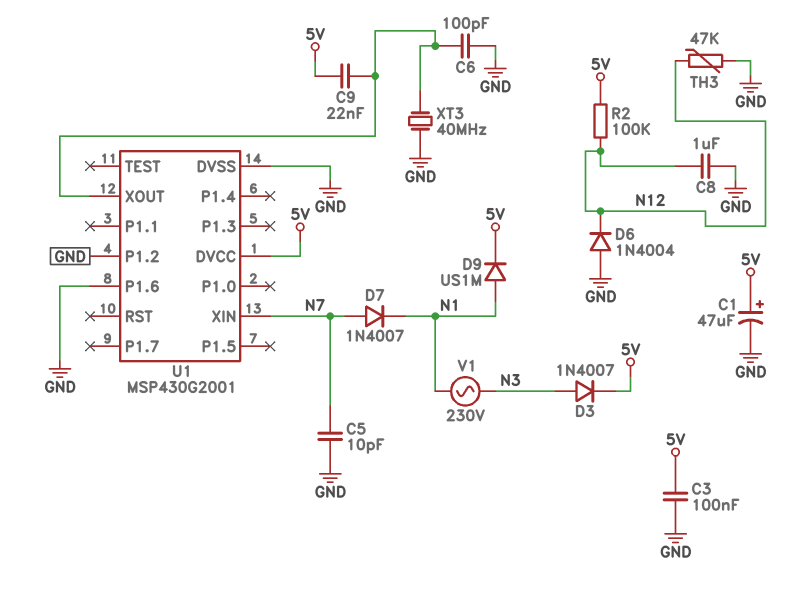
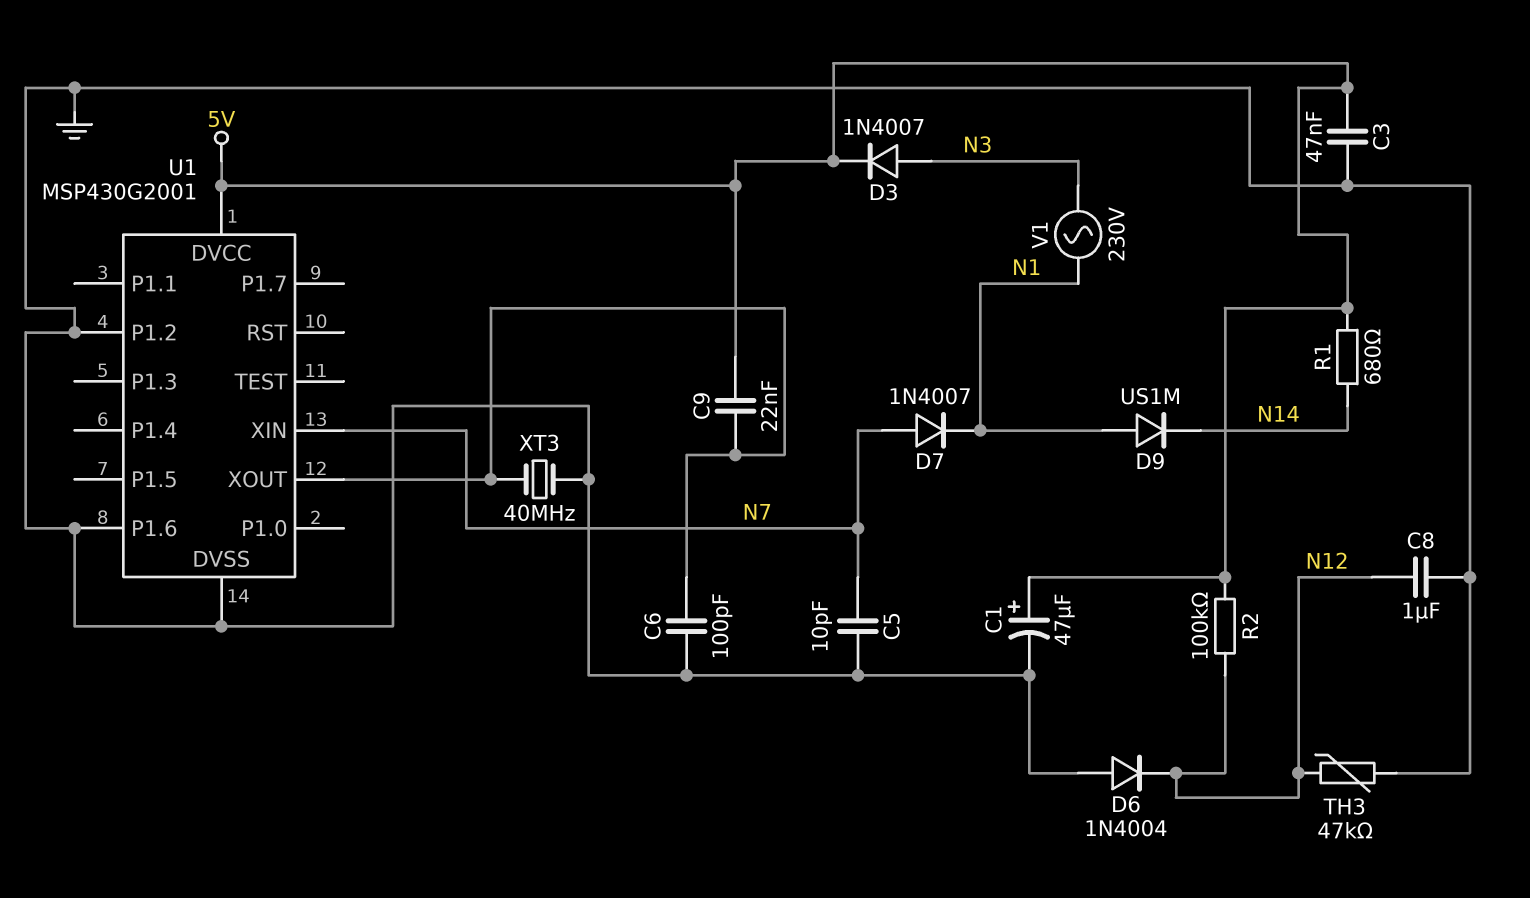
C3: 100nF (5V, GND) -> 47nF (5V, GND)
D9: diode US1M (A N1, K 5V) -> diode US1M (A N1, K N14)
R1: none -> 680 (5V, N14)

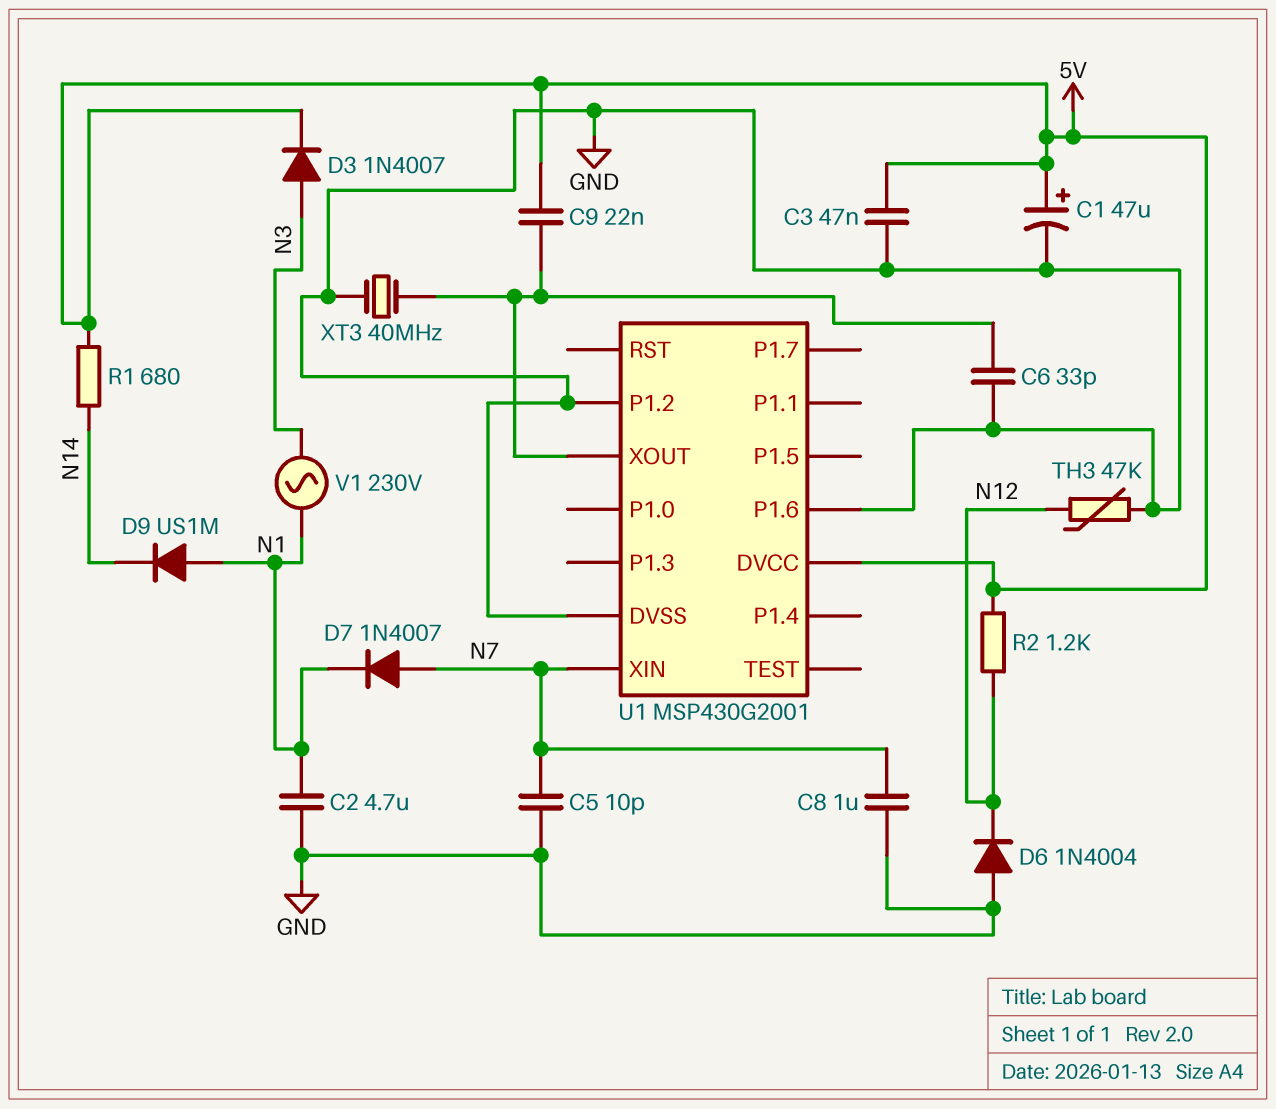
C2: none -> 4.7uF (GND, N1)
C6: 100pF (GND, U1/XOUT) -> 33pF (GND, U1/XOUT)
C8: 1uF (GND, N12) -> 1uF (GND, N7)
R2: 100k (5V, N12) -> 1.2k (5V, N12)

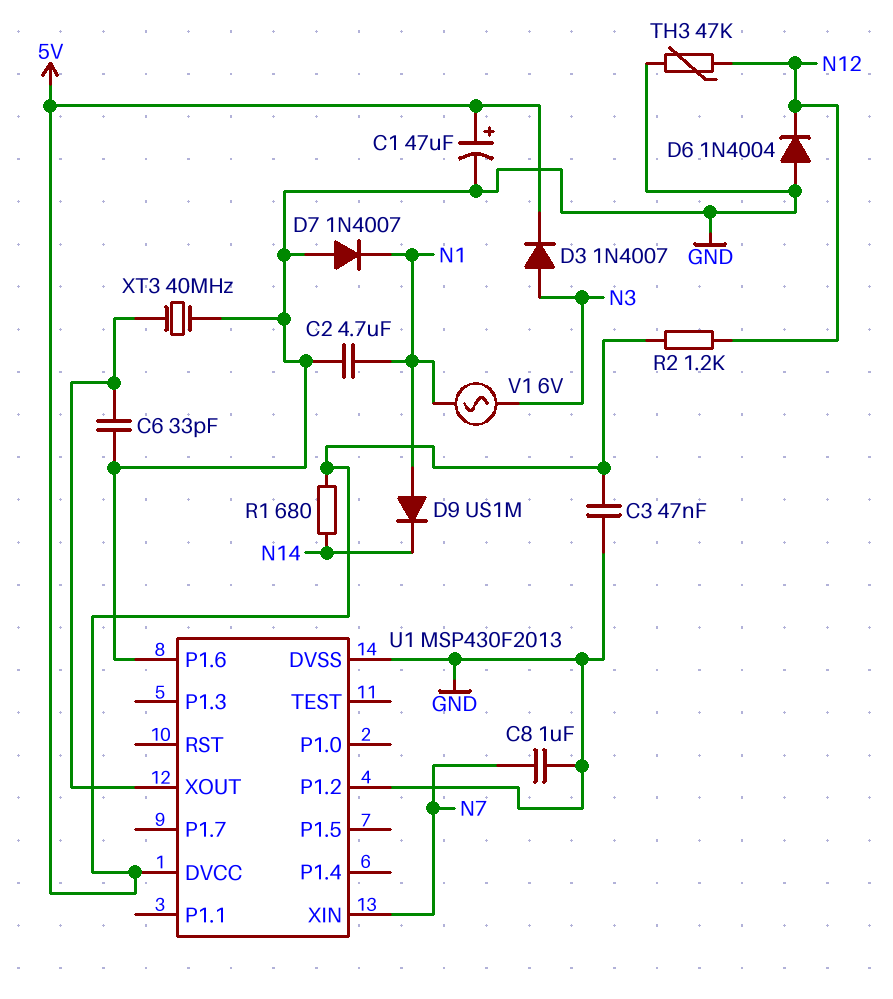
C5: 10pF (GND, N7) -> none
C9: 22nF (5V, U1/XOUT) -> none
D7: diode 1N4007 (A N7, K N1) -> diode 1N4007 (A GND, K N1)
U1: MSP430G2001 -> MSP430F2013
V1: AC 230V (N1, N3) -> AC 6V (N1, N3)

